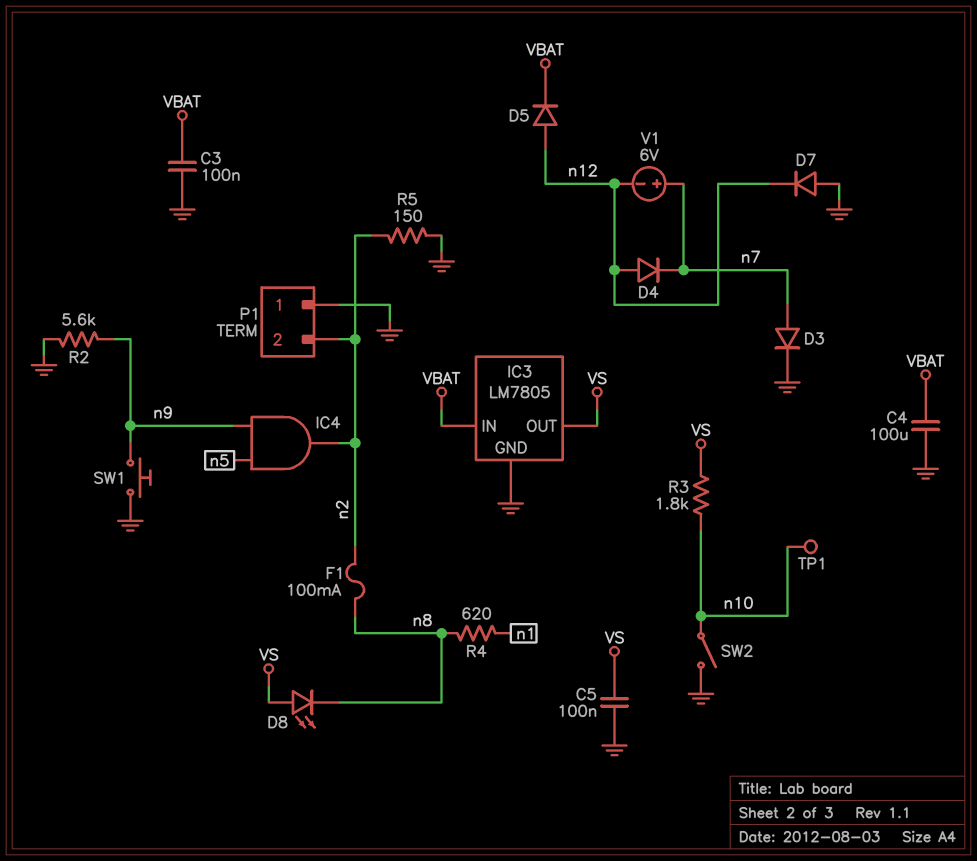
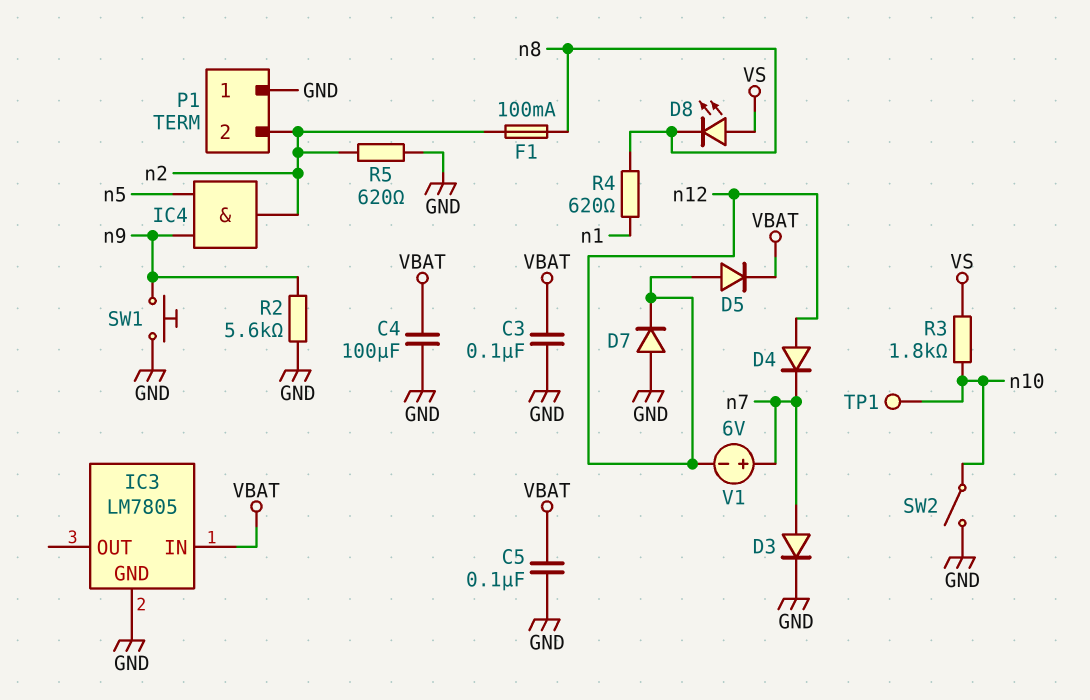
C5: 100nF (GND, VS) -> 100nF (GND, VBAT)
IC3 pin OUT: VS -> none
R5: 150 (GND, n2) -> 620 (GND, n2)

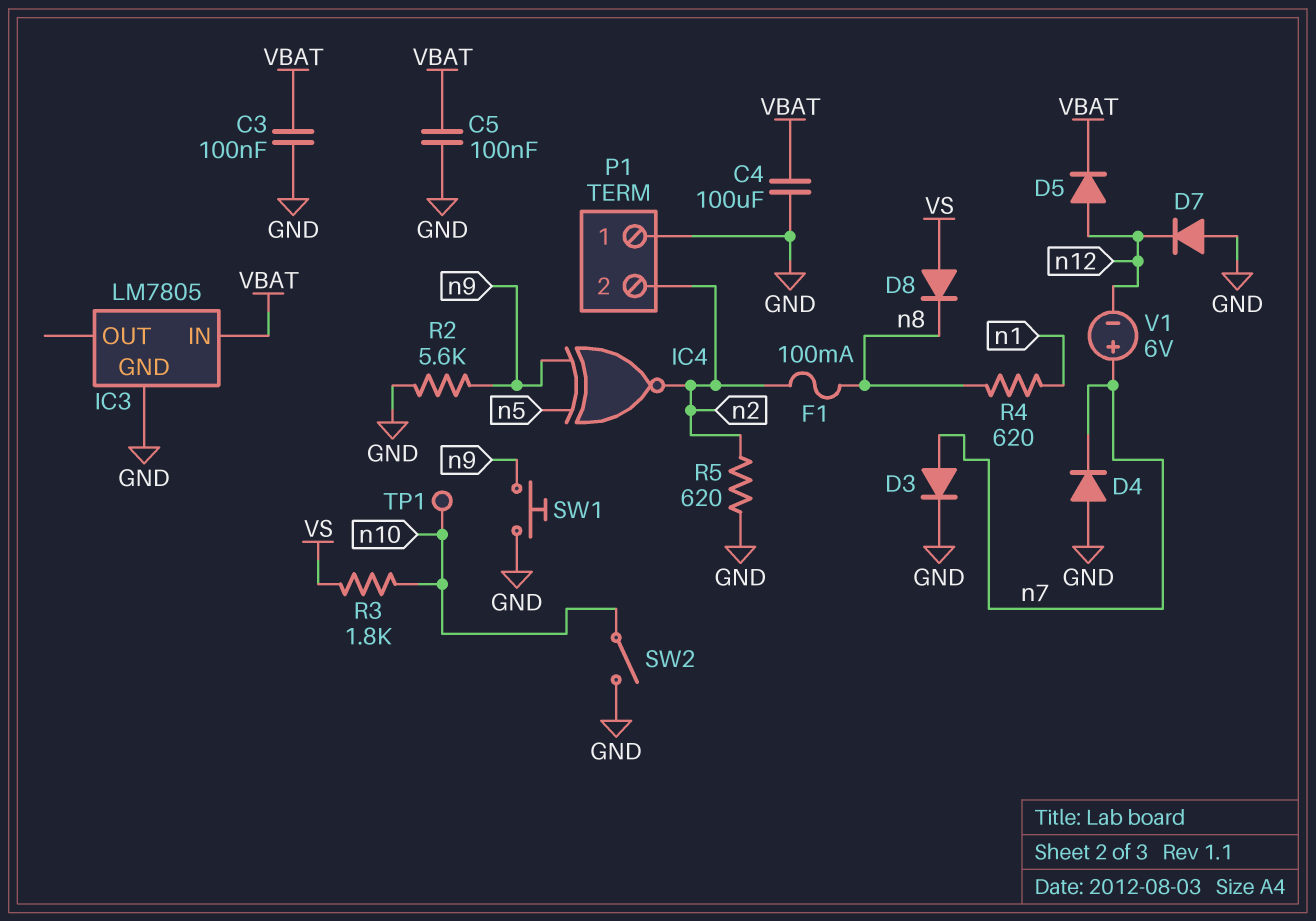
D4: diode (A n12, K n7) -> diode (A GND, K n7)
D8: LED (A VS, K n8) -> diode (A VS, K n8)
IC4: AND (in n5, in n9, out n2) -> XNOR (in n5, in n9, out n2)

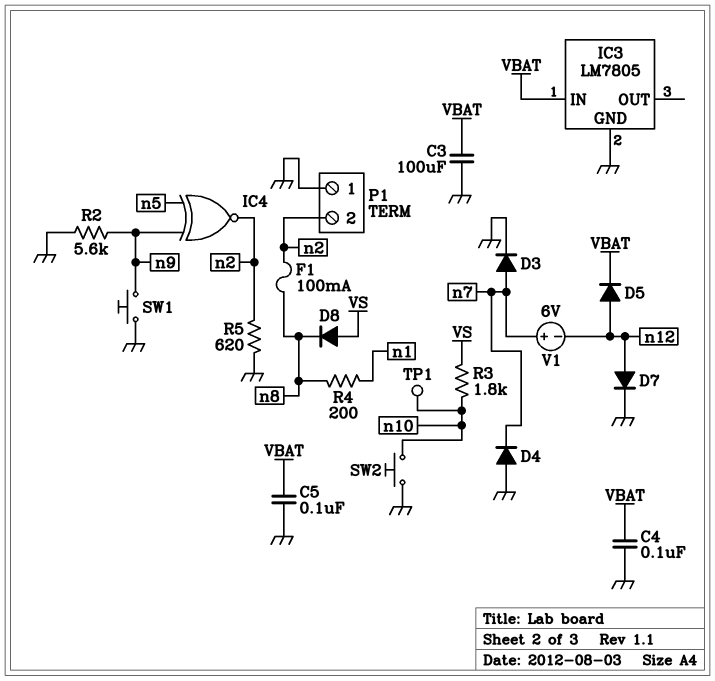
C3: 100nF (GND, VBAT) -> 100uF (GND, VBAT)
C4: 100uF (GND, VBAT) -> 100nF (GND, VBAT)
D7: diode (A GND, K n12) -> diode (A n12, K GND)
R4: 620 (n1, n8) -> 200 (n1, n8)
SW2: switch (GND, n10) -> button (GND, n10)

